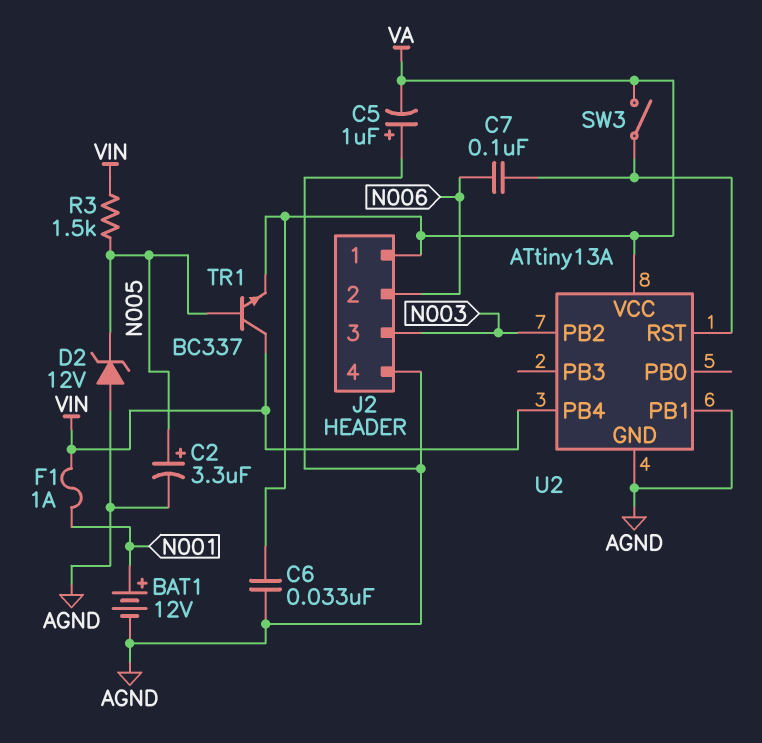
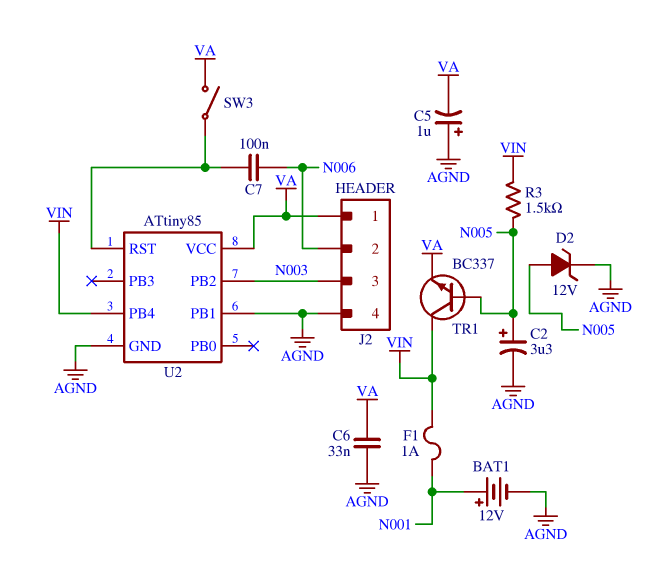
D2: zener 12V (A AGND, K N005) -> zener 12V (A N005, K AGND)
U2: ATtiny13A -> ATtiny85

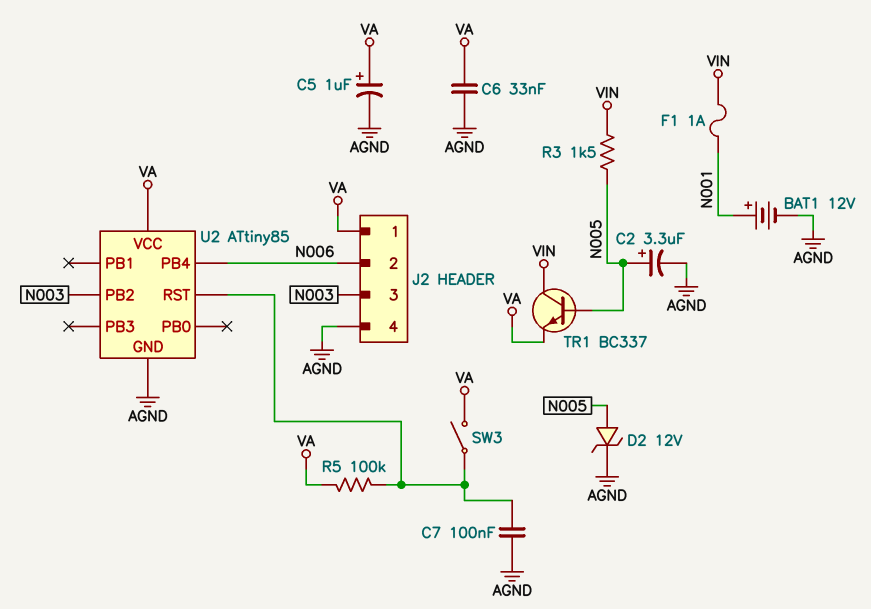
C5: 1uF (plus AGND, minus VA) -> 1uF (plus VA, minus AGND)
C7: 100nF (N006, U2/RST) -> 100nF (AGND, U2/RST)
R5: none -> 100k (U2/RST, VA)
U2 pin PB1: AGND -> none
U2 pin PB4: VIN -> N006

